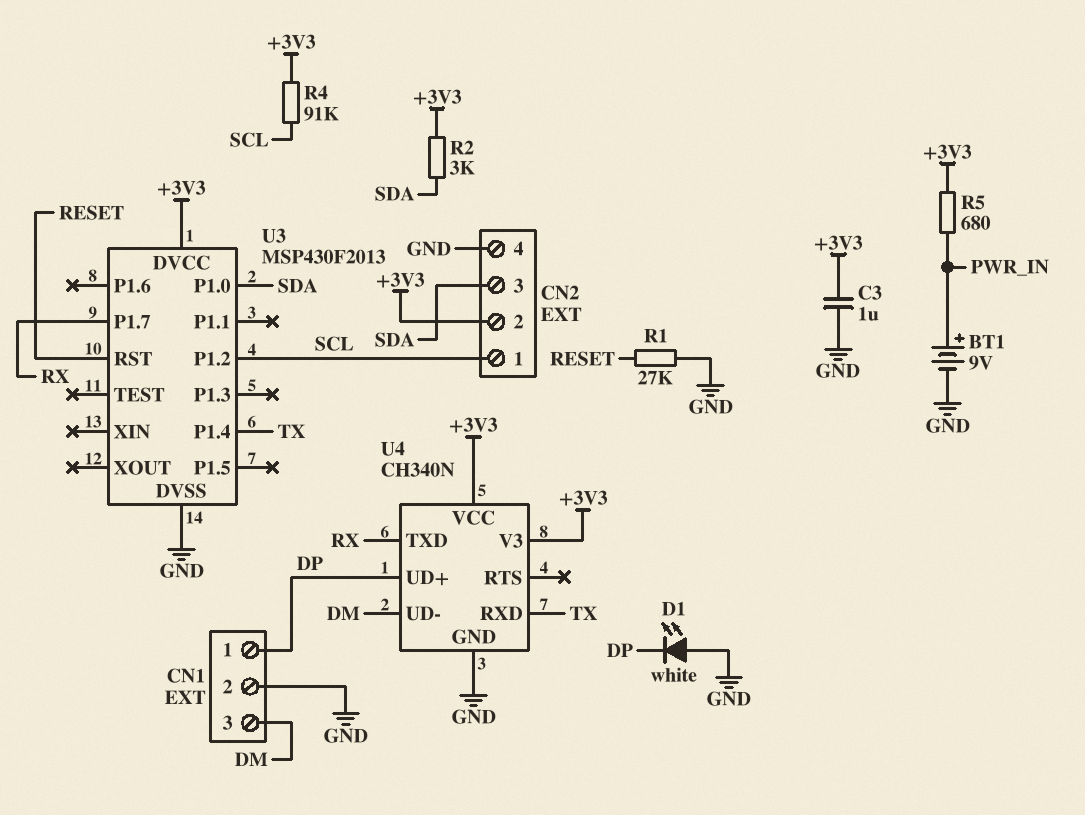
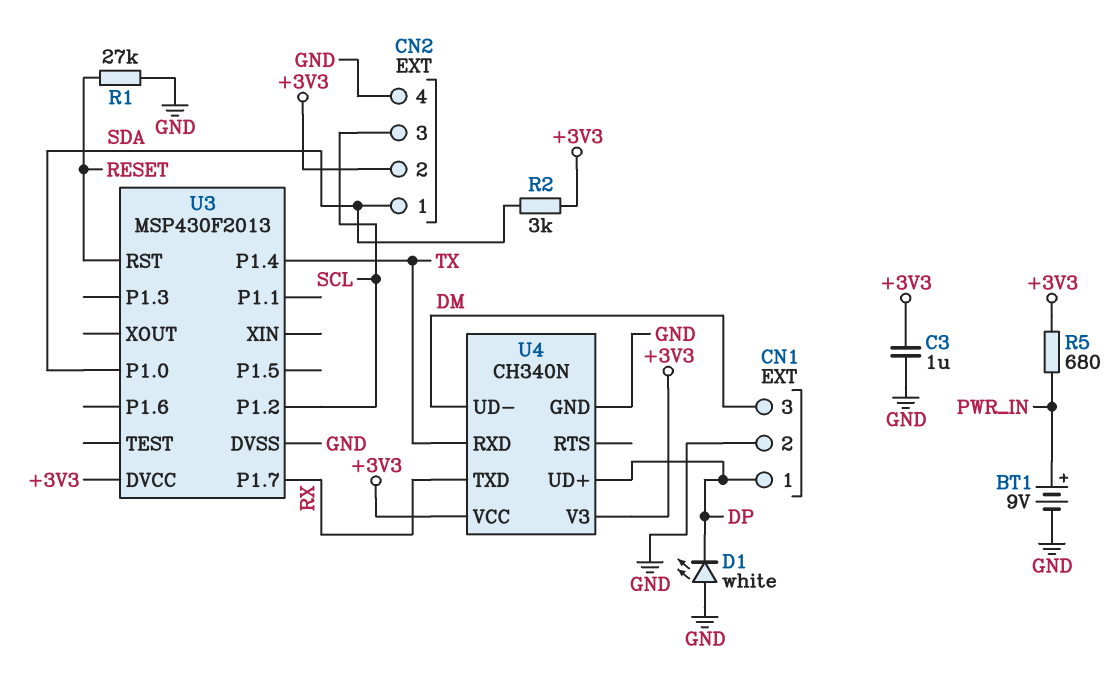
CN2 pin 1: SCL -> SDA
CN2 pin 3: SDA -> SCL
R4: 91k (+3V3, SCL) -> none

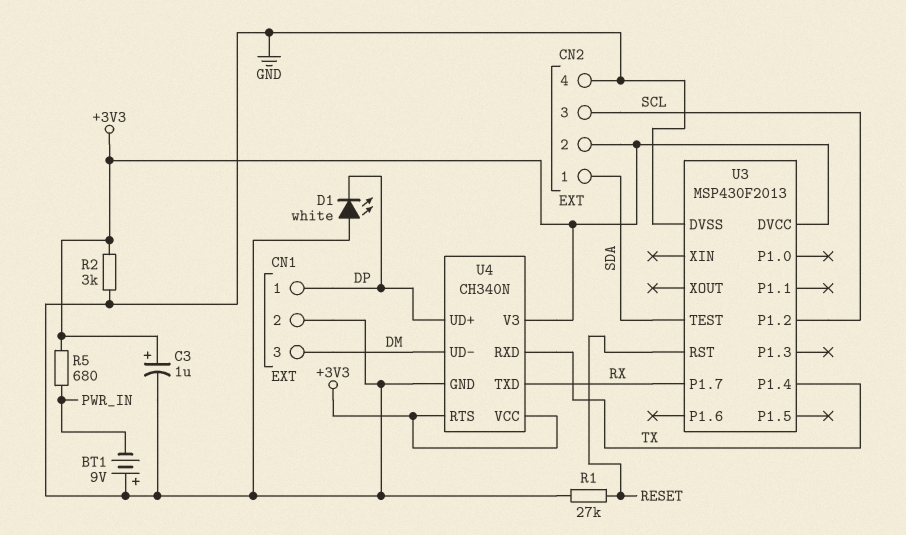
BT1: 9V (plus PWR_IN, minus GND) -> 9V (plus GND, minus PWR_IN)
C3: 1uF (+3V3, GND) -> 1uF (plus +3V3, minus GND)
R2: 3k (+3V3, SDA) -> 3k (+3V3, GND)
U3 pin P1.0: SDA -> none
U3 pin TEST: none -> SDA
U4 pin RTS: none -> +3V3

